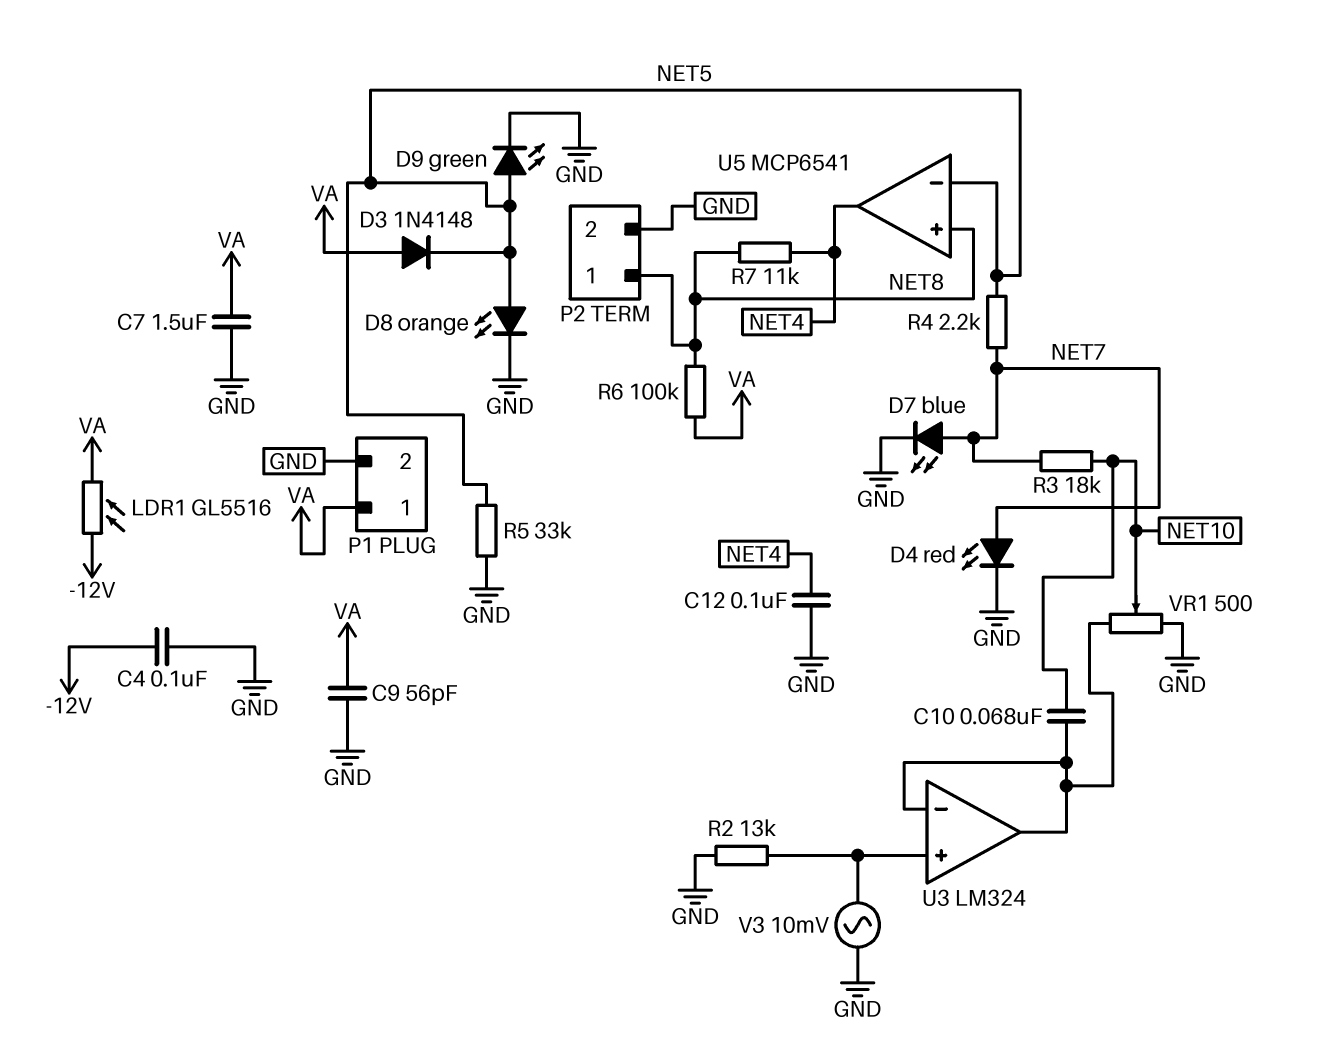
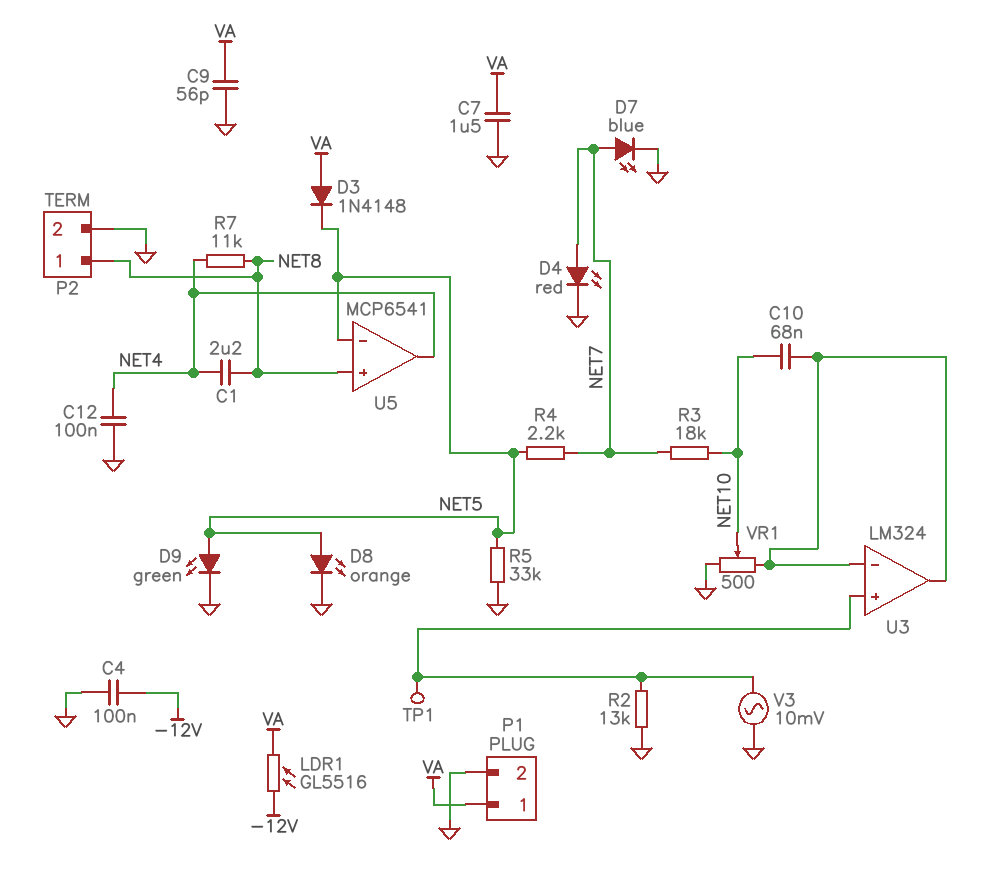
C1: none -> 2.2uF (NET4, NET8)
R6: 100k (NET8, VA) -> none
TP1: none -> test point (U3/in+)

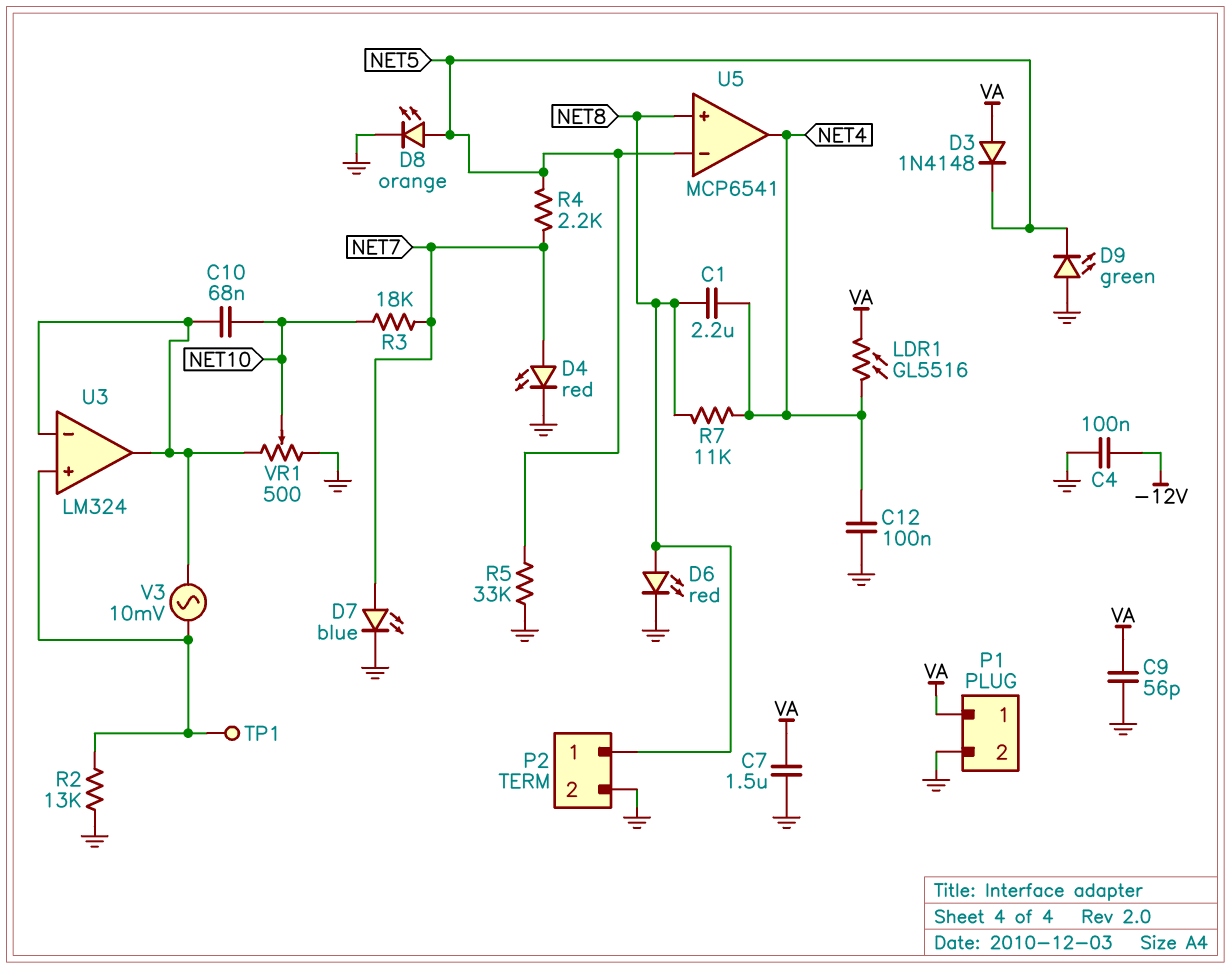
D6: none -> LED red (A NET8, K GND)
D9: LED green (A NET5, K GND) -> LED green (A GND, K NET5)
LDR1: GL5516 (-12V, VA) -> GL5516 (NET4, VA)
V3: AC 10mV (GND, U3/in+) -> AC 10mV (U3/in+, U3/in-)

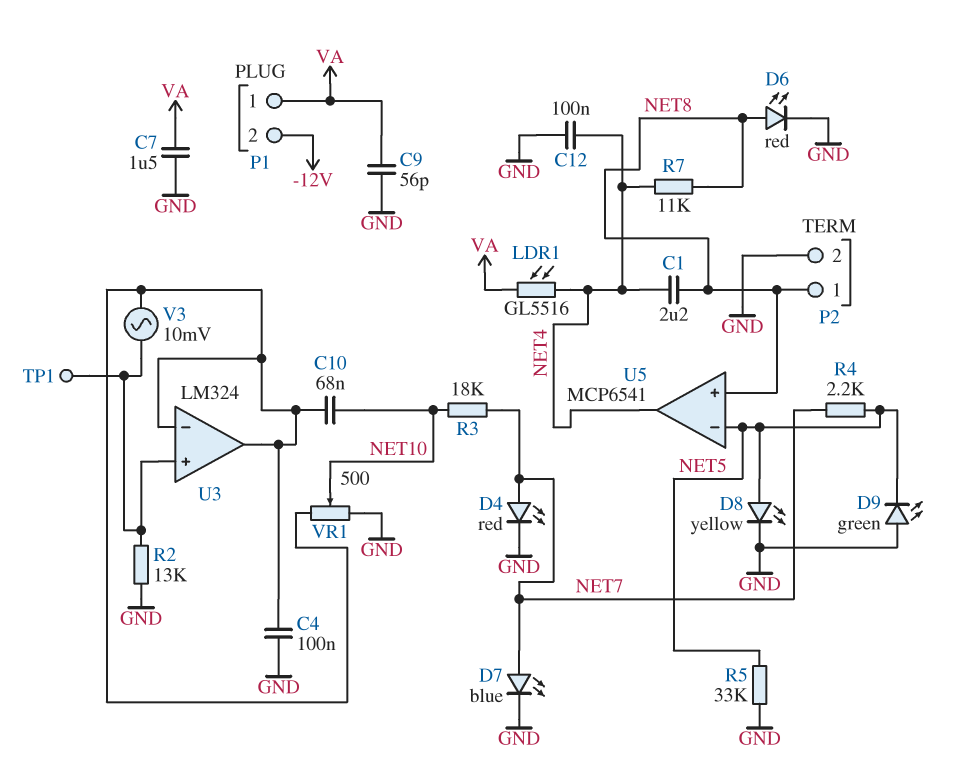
C4: 100nF (-12V, GND) -> 100nF (GND, U3/in-)
D3: diode 1N4148 (A VA, K NET5) -> none
D8: LED orange (A NET5, K GND) -> LED yellow (A NET5, K GND)
P1 pin 2: GND -> -12V

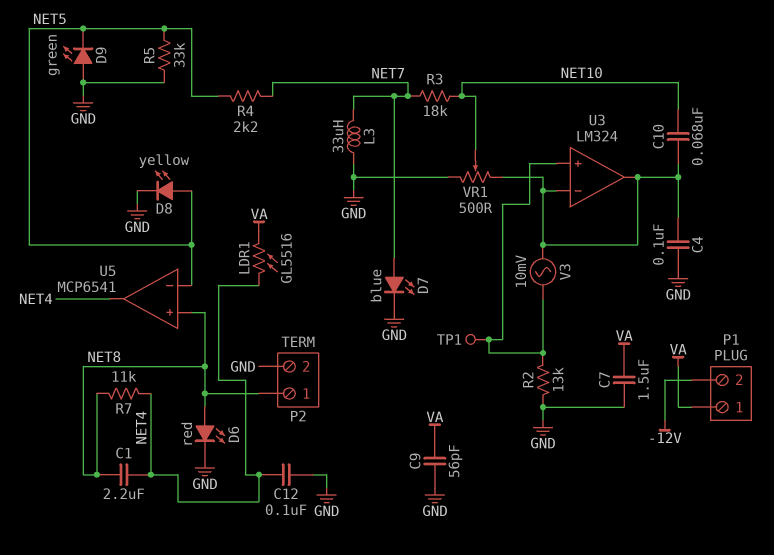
D4: LED red (A NET7, K GND) -> none
L3: none -> 33uH (GND, NET7)

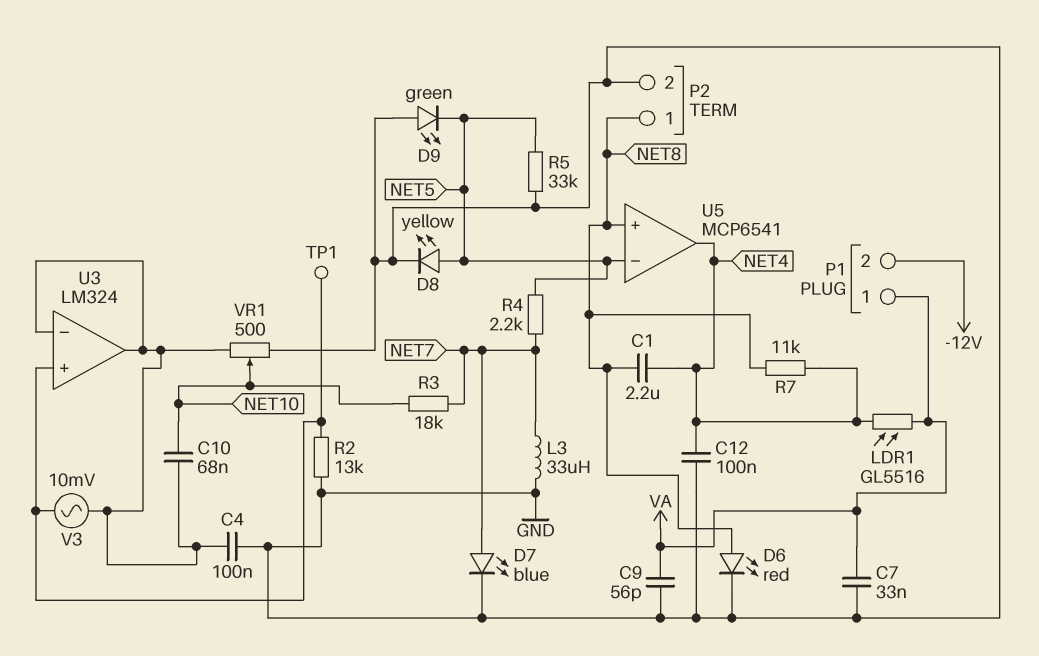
C7: 1.5uF (GND, VA) -> 33nF (GND, VA)

